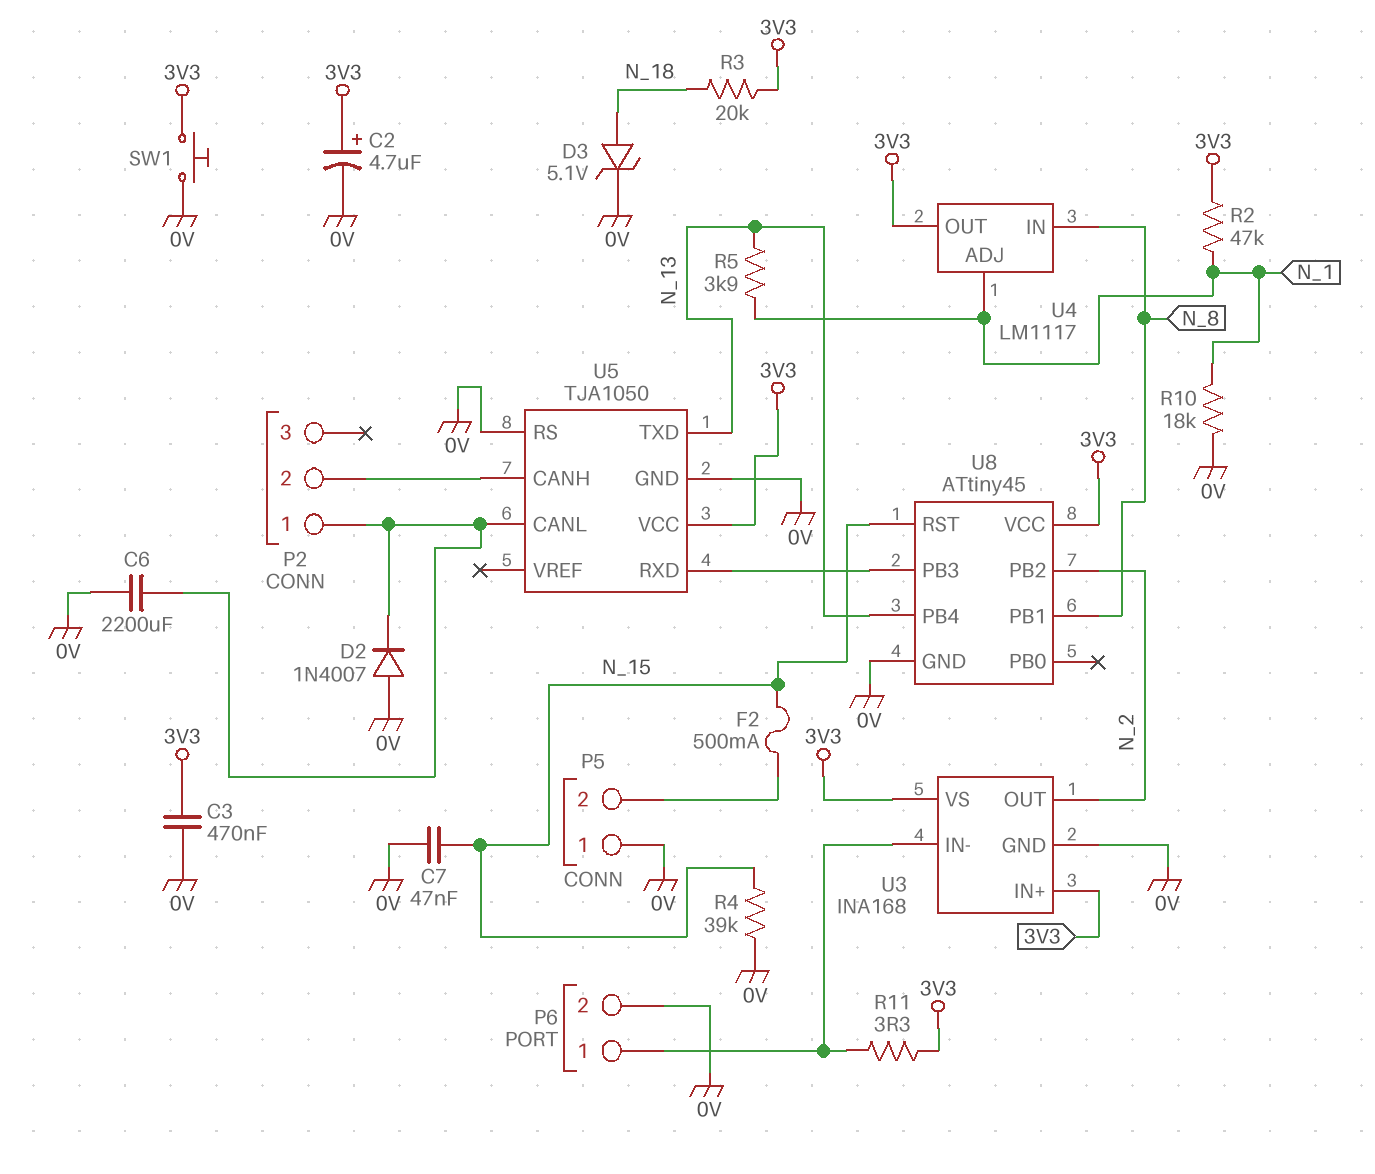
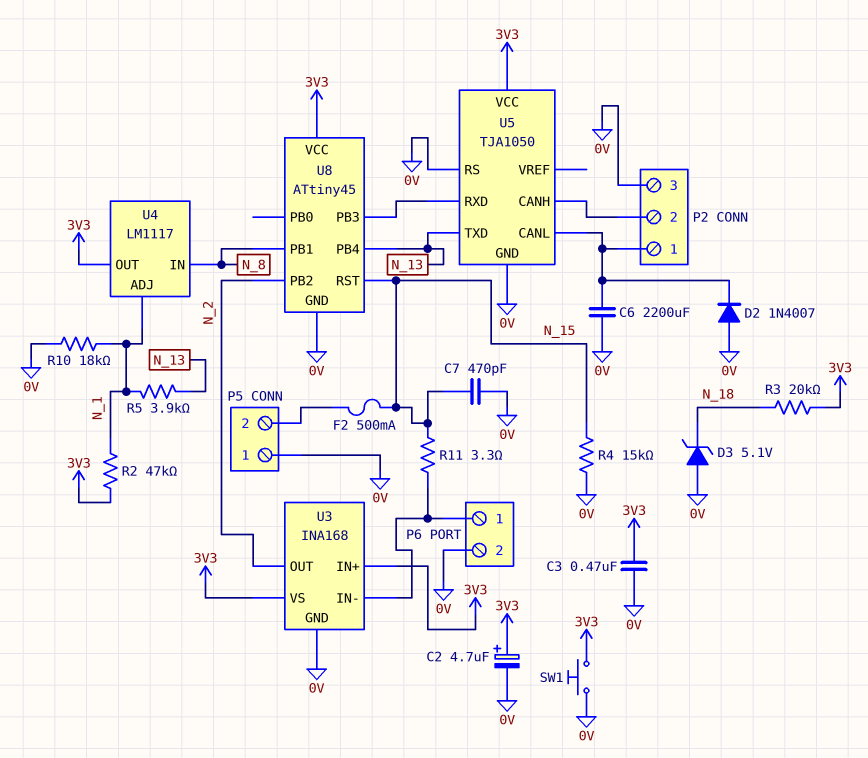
C7: 47nF (0V, N_15) -> 470pF (0V, N_15)
D3: zener 5.1V (A N_18, K 0V) -> zener 5.1V (A 0V, K N_18)
P2 pin 3: none -> 0V
R4: 39k (0V, N_15) -> 15k (0V, N_15)
R11: 3.3 (3V3, P6/1) -> 3.3 (N_15, P6/1)

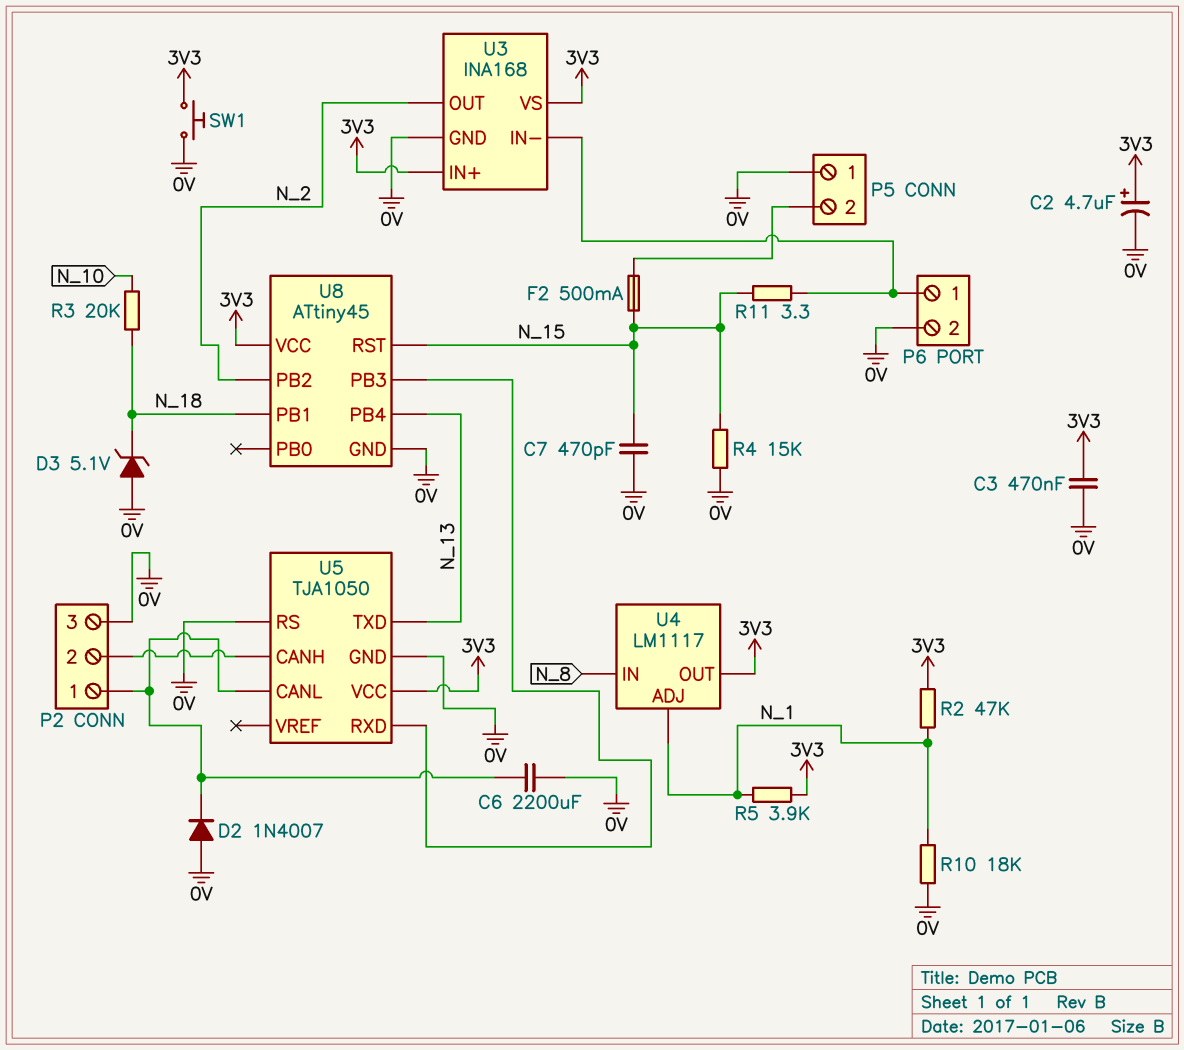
R3: 20k (3V3, N_18) -> 20k (N_10, N_18)
R5: 3.9k (N_1, N_13) -> 3.9k (3V3, N_1)
U8 pin PB1: N_8 -> N_18

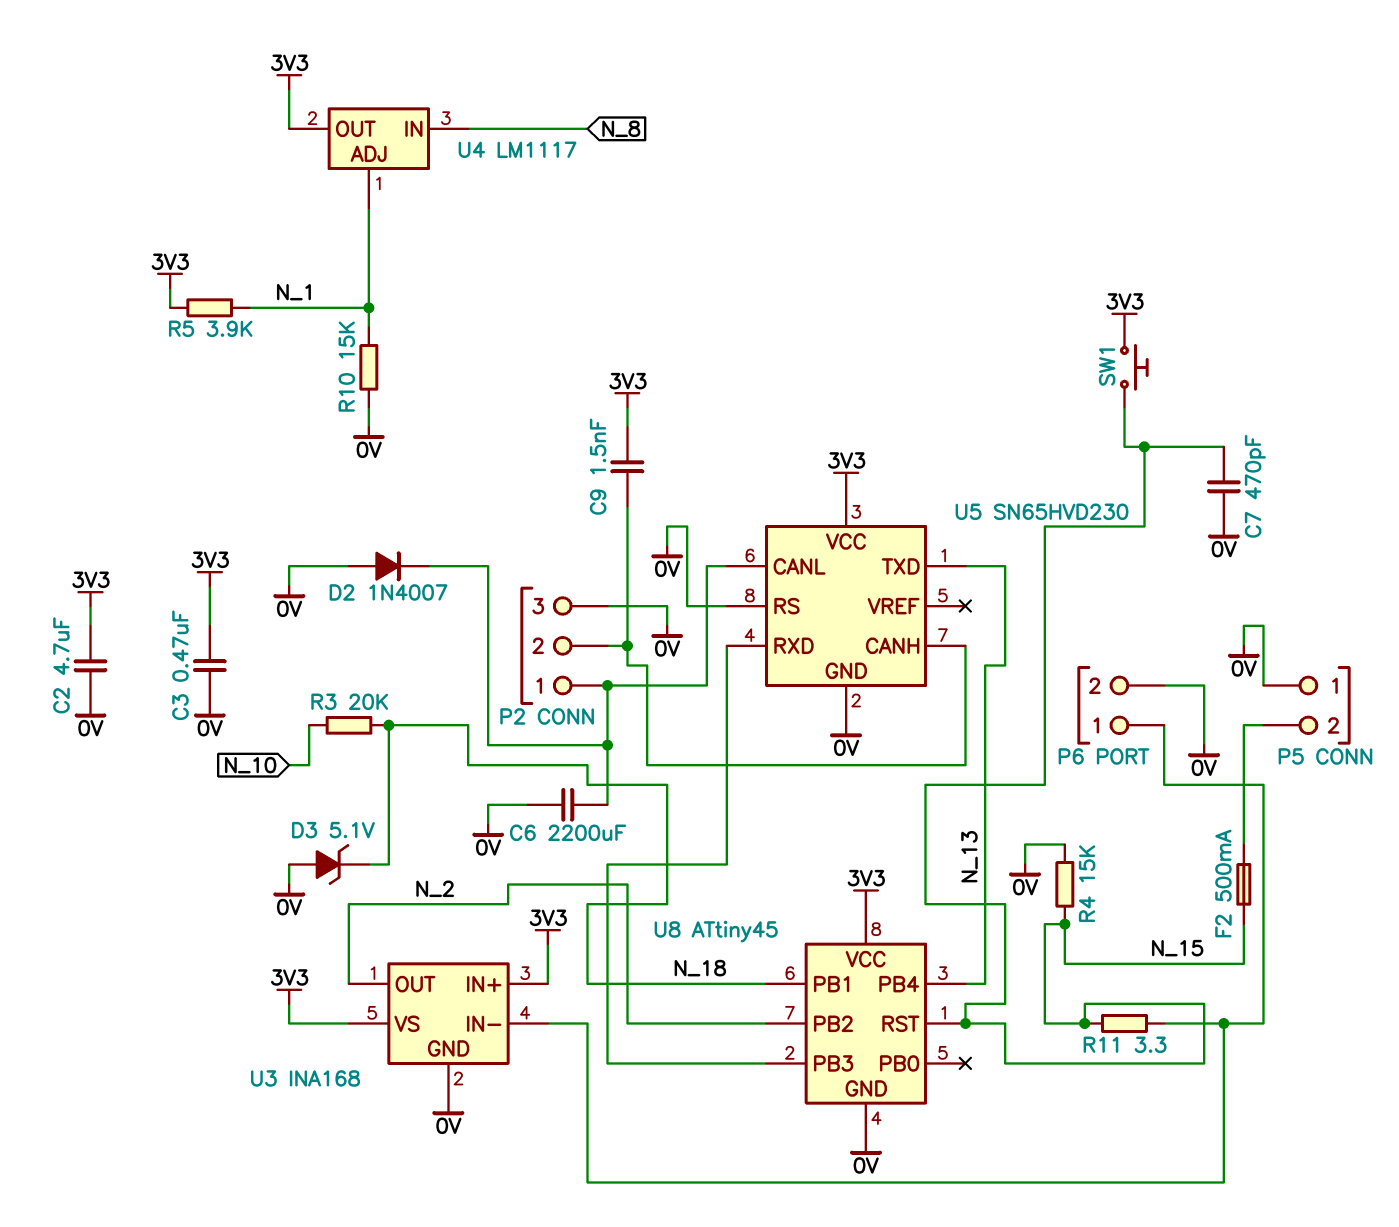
C2: 4.7uF (plus 3V3, minus 0V) -> 4.7uF (0V, 3V3)
C9: none -> 1.5nF (3V3, P2/2)
R2: 47k (3V3, N_1) -> none
R10: 18k (0V, N_1) -> 15k (0V, N_1)
SW1: button (0V, 3V3) -> button (3V3, N_15)
U5: TJA1050 -> SN65HVD230

